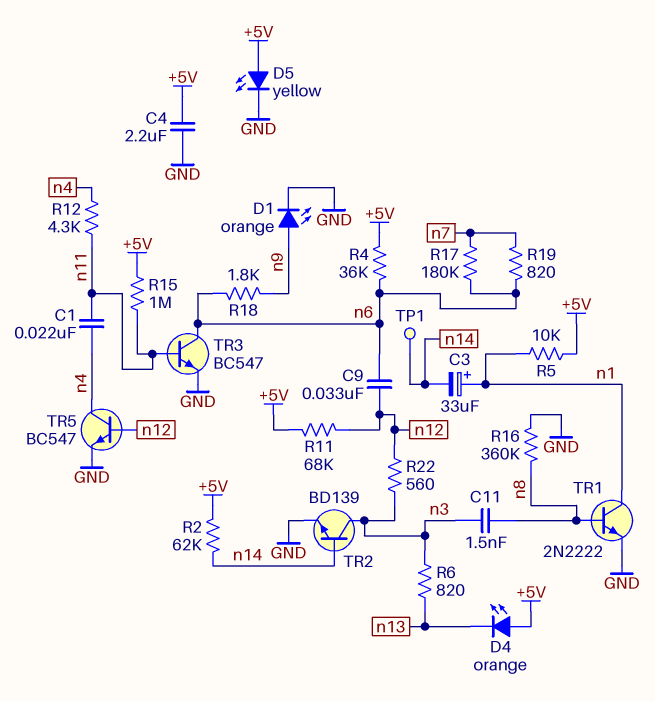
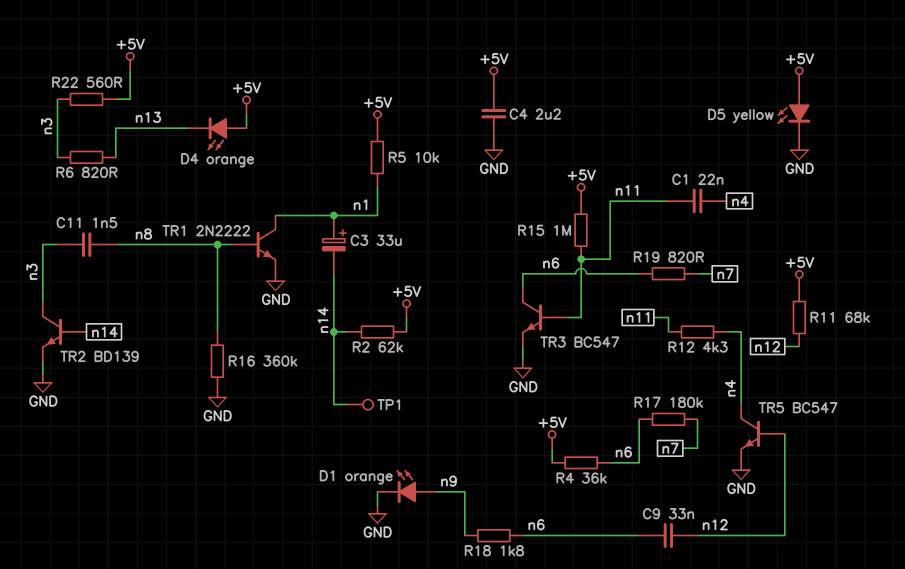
R22: 560 (n3, n12) -> 560 (+5V, n3)

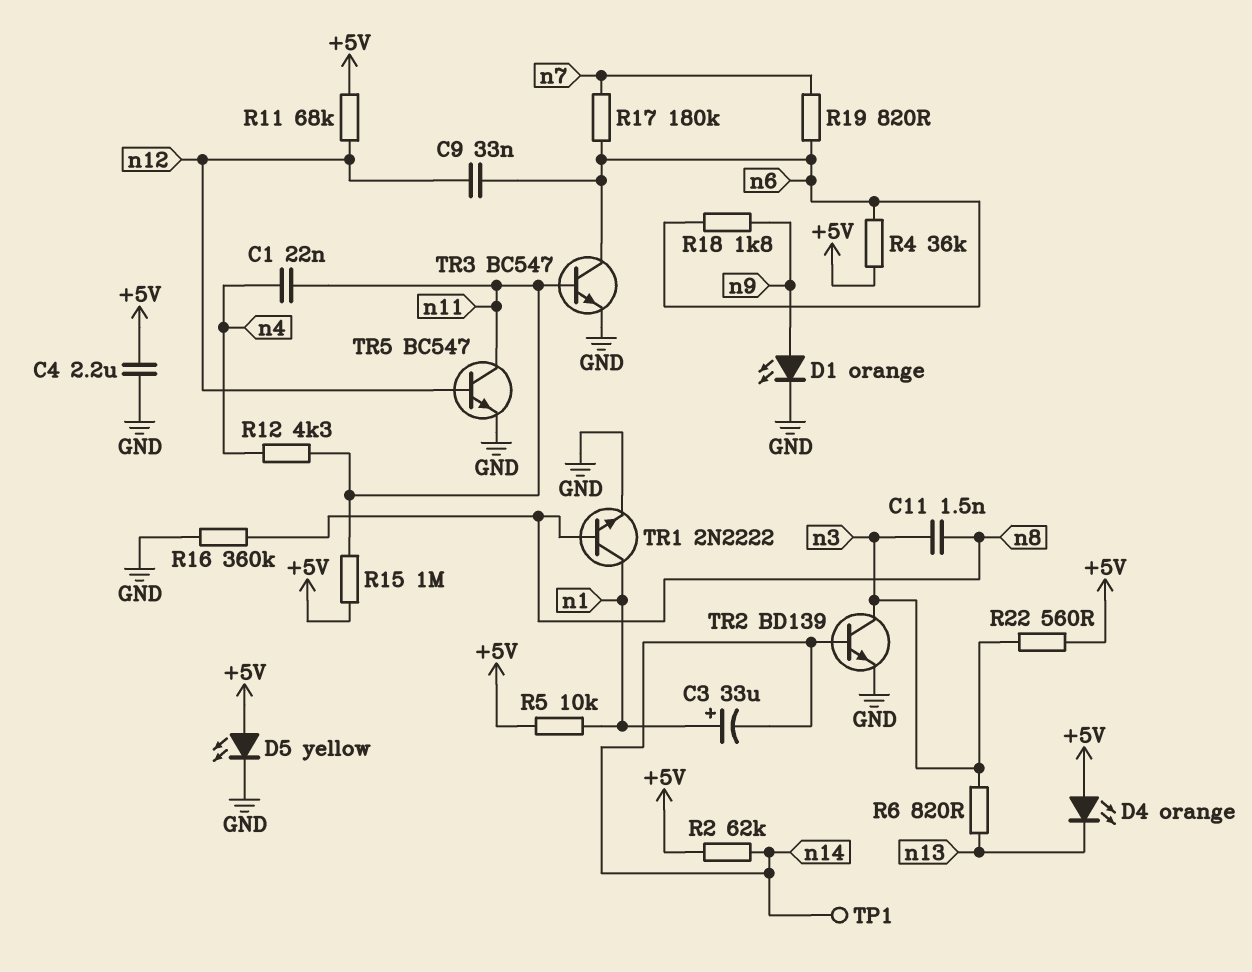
TR5: NPN BC547 (B n12, C n4, E GND) -> NPN BC547 (B n12, C n11, E GND)

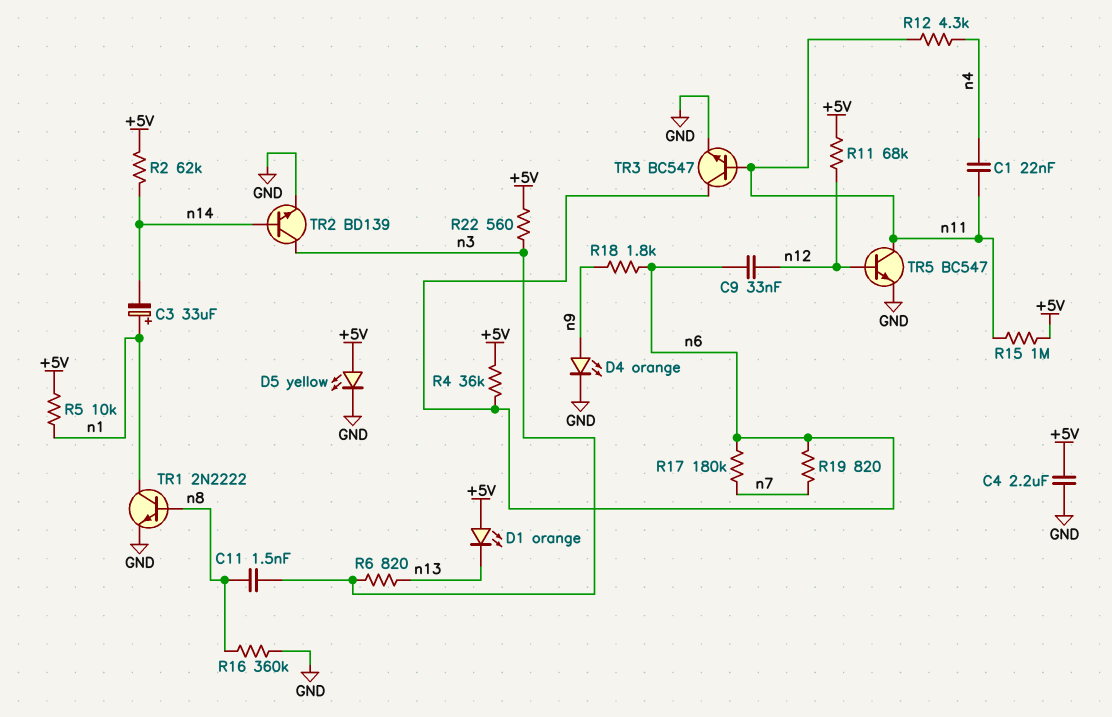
D1: LED orange (A n9, K GND) -> LED orange (A +5V, K n13)
D4: LED orange (A +5V, K n13) -> LED orange (A n9, K GND)
TP1: test point (n14) -> none

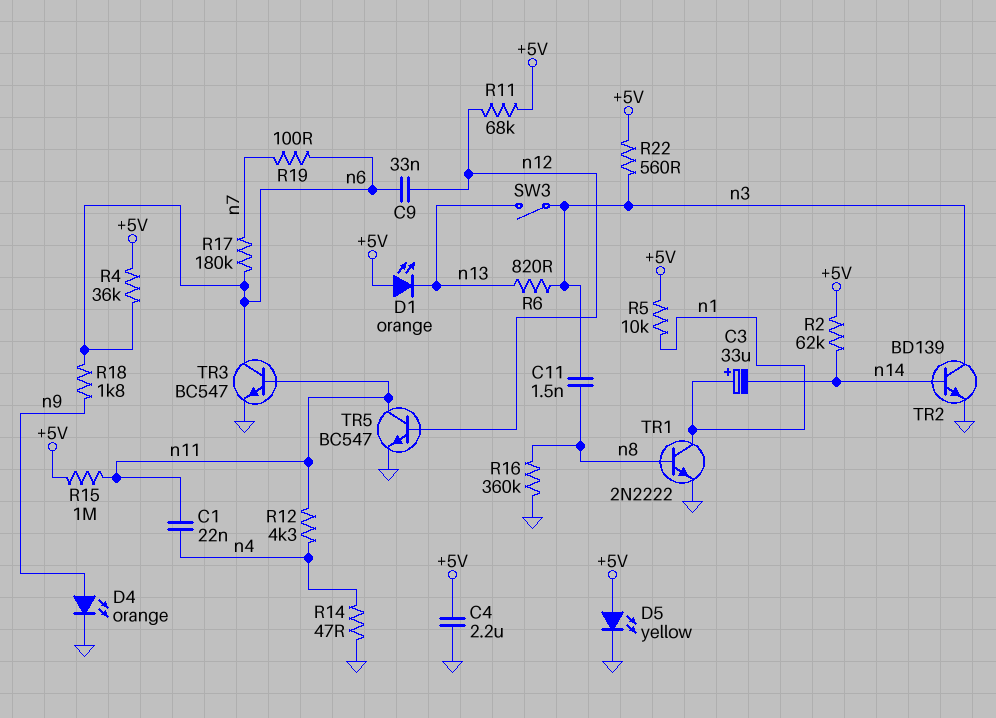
R14: none -> 47 (GND, n4)
R19: 820 (n6, n7) -> 100 (n6, n7)
SW3: none -> switch (n3, n13)

